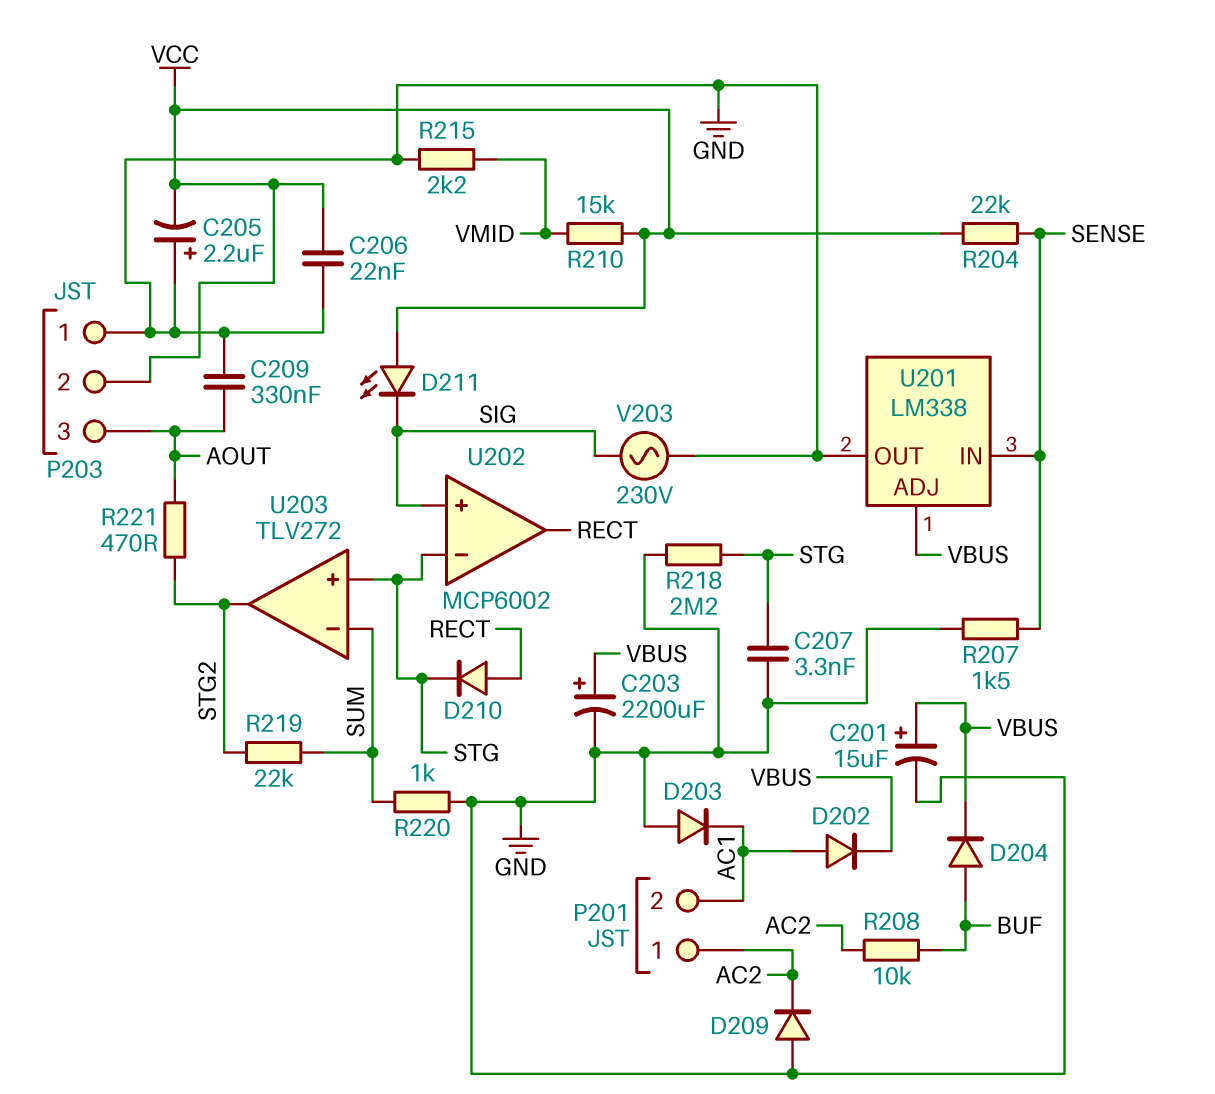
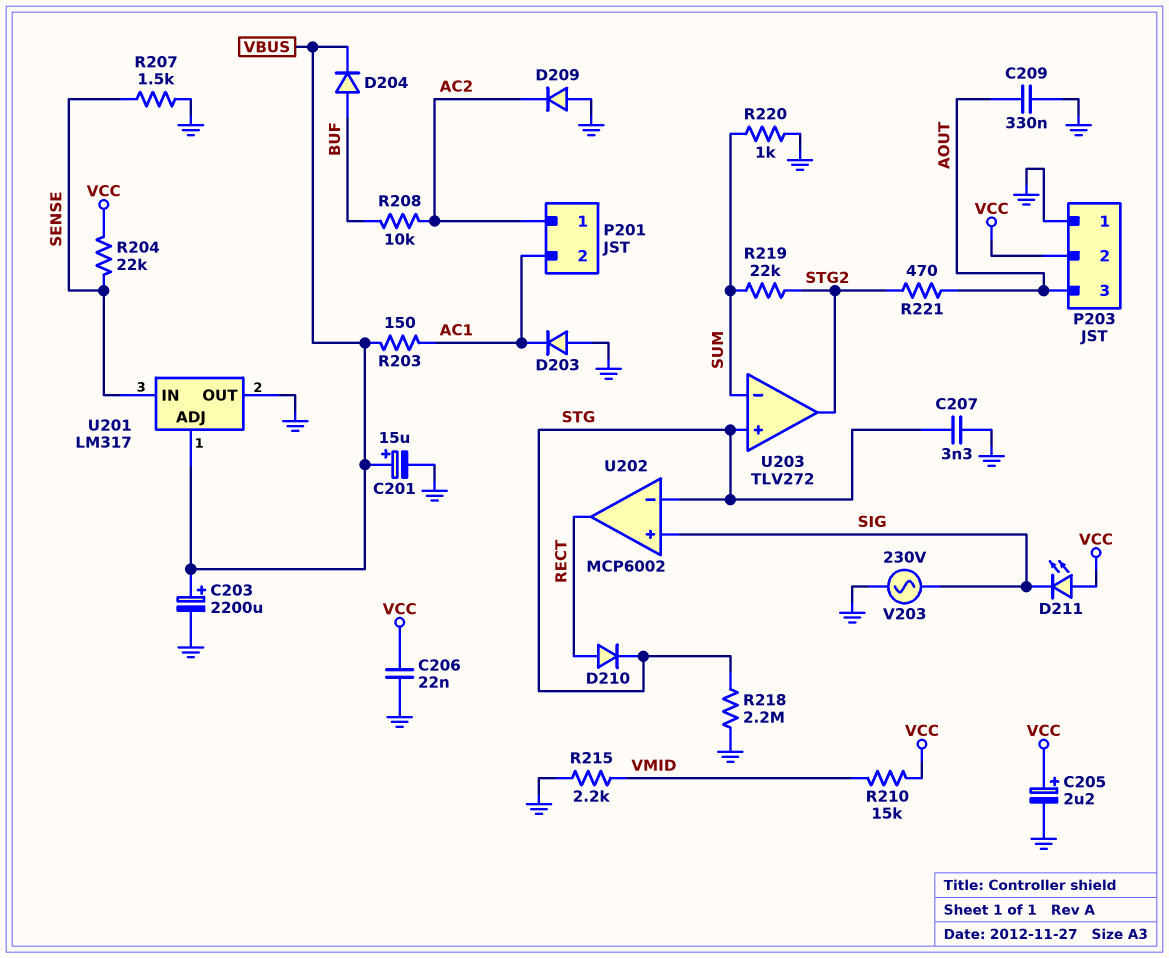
C205: 2.2uF (plus GND, minus VCC) -> 2.2uF (plus VCC, minus GND)
D202: diode (A AC1, K VBUS) -> none
R203: none -> 150 (AC1, VBUS)
U201: LM338 -> LM317

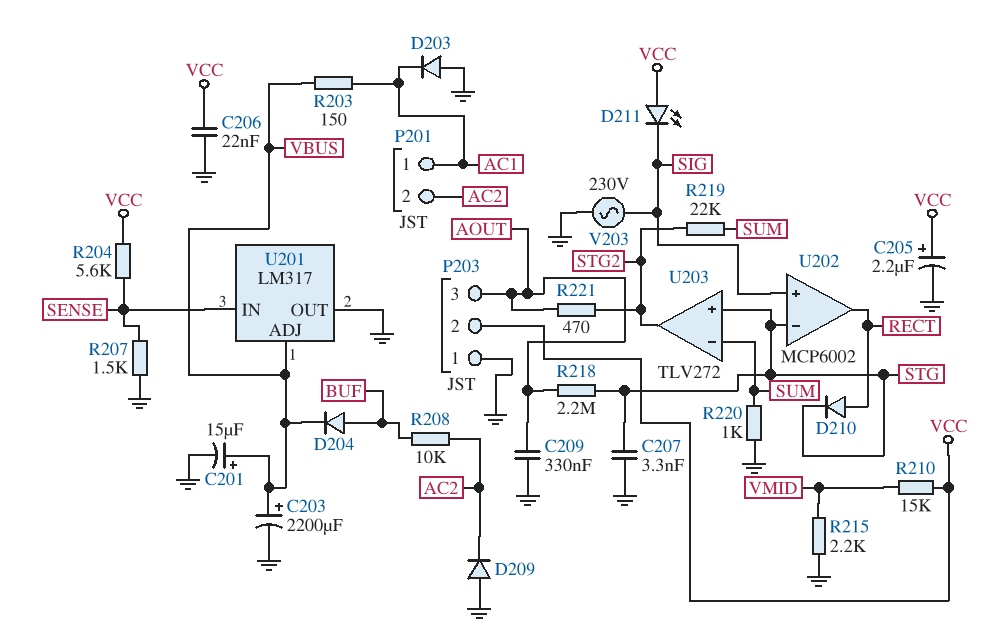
P201 pin 1: AC2 -> AC1
P201 pin 2: AC1 -> AC2
R204: 22k (SENSE, VCC) -> 5.6k (SENSE, VCC)
R218: 2.2M (GND, STG) -> 2.2M (AOUT, STG)

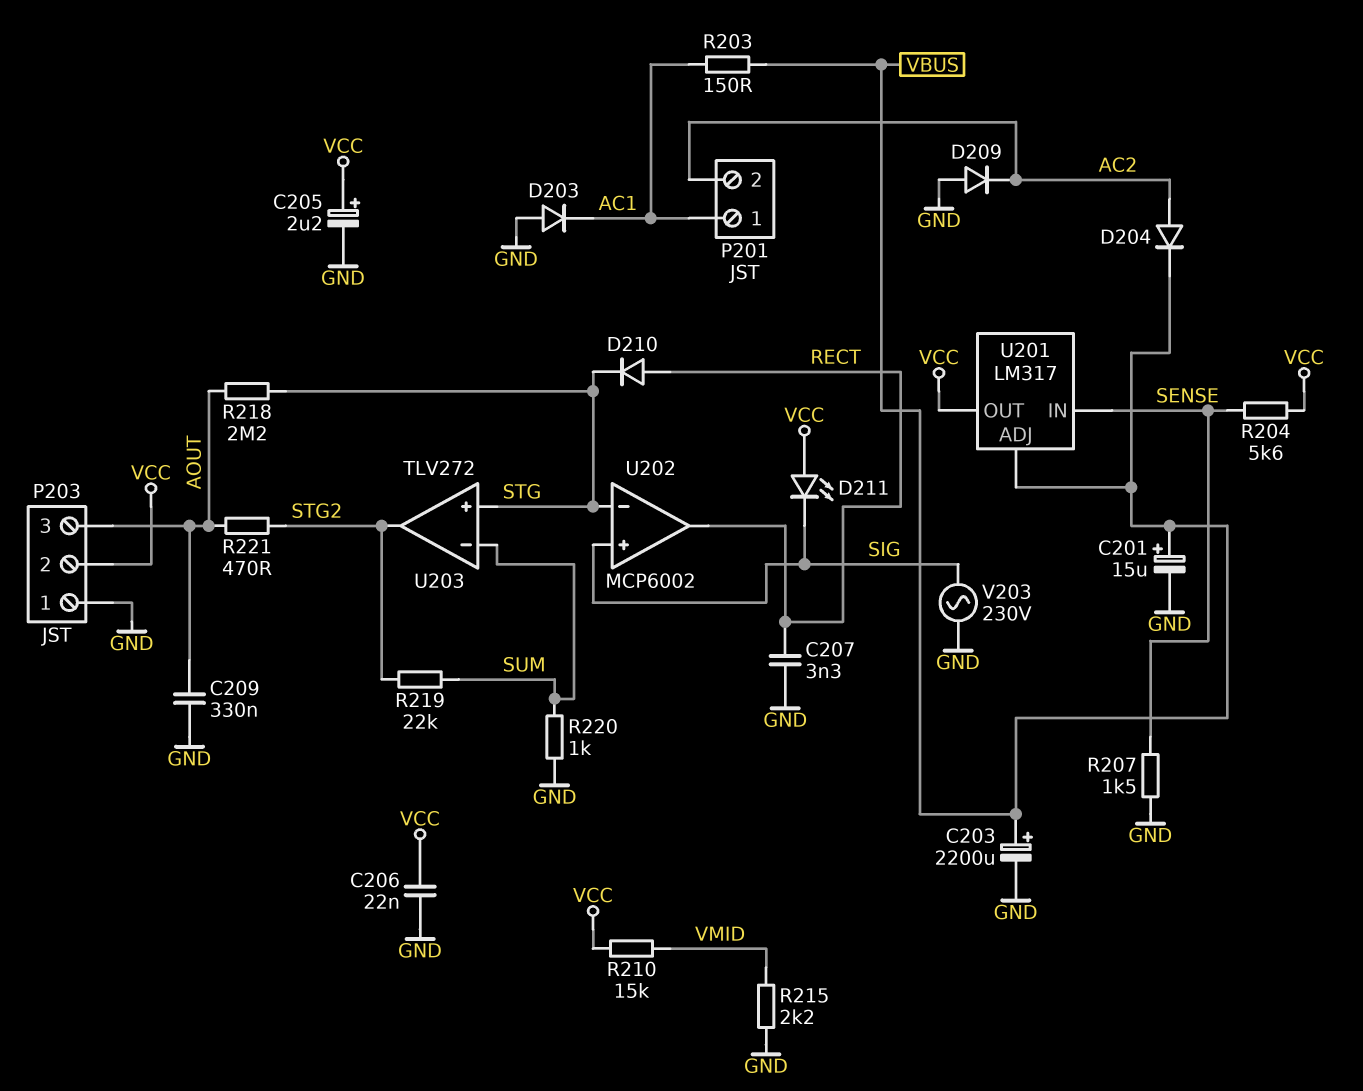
C207: 3.3nF (GND, STG) -> 3.3nF (GND, RECT)
D204: diode (A BUF, K VBUS) -> diode (A AC2, K VBUS)
R208: 10k (AC2, BUF) -> none
U201 pin OUT: GND -> VCC

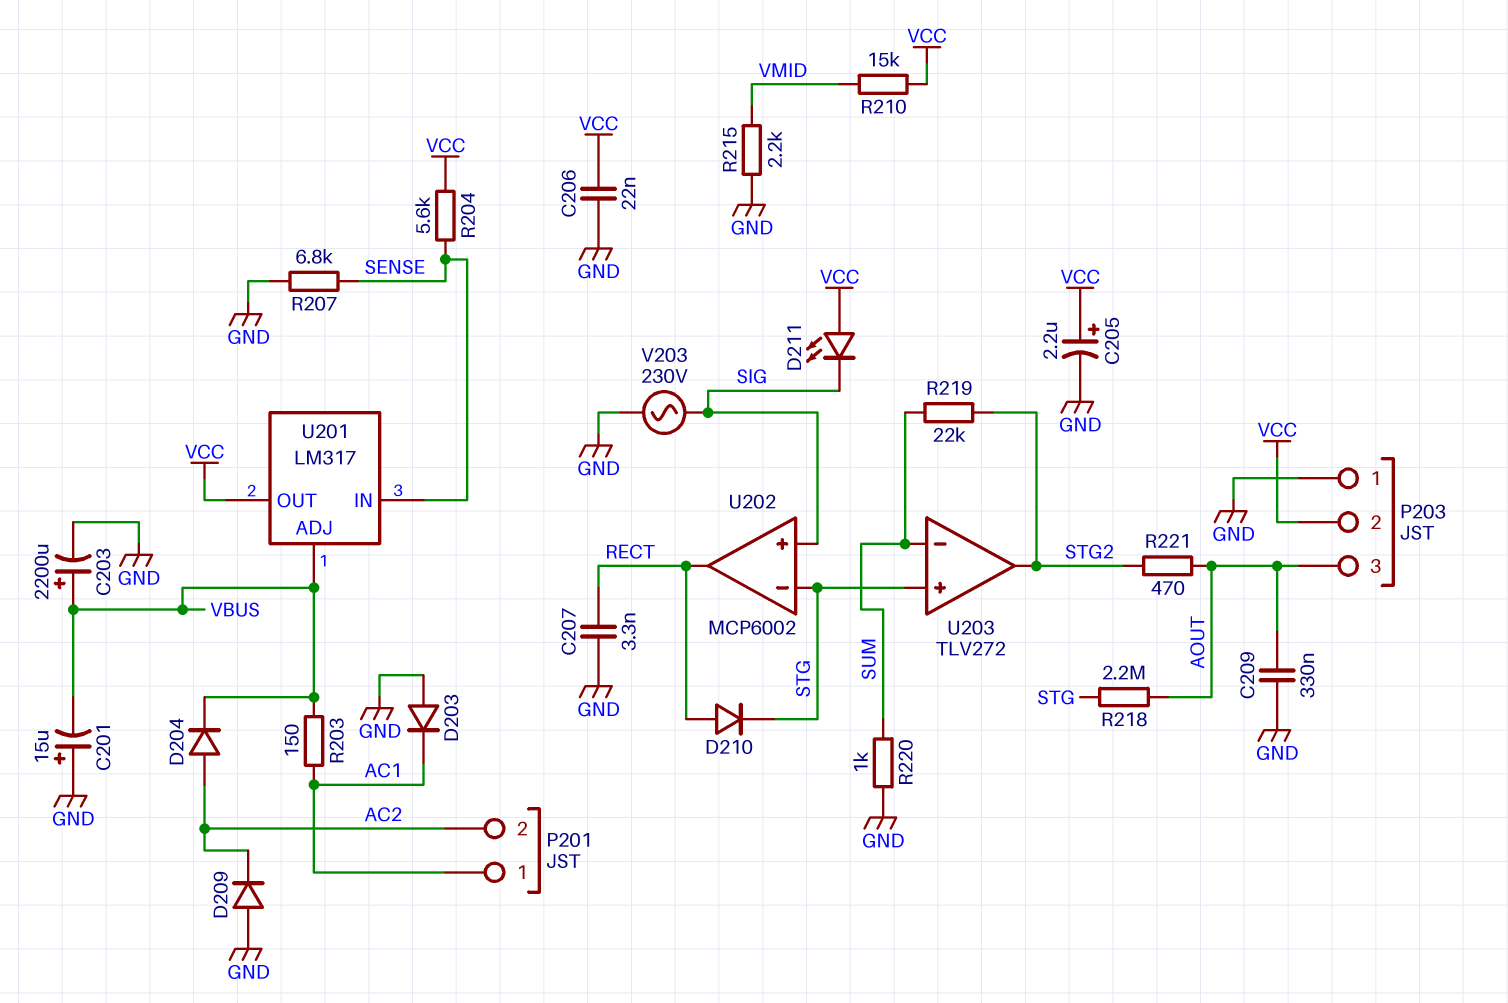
C201: 15uF (plus VBUS, minus GND) -> 15uF (plus GND, minus VBUS)
R207: 1.5k (GND, SENSE) -> 6.8k (GND, SENSE)

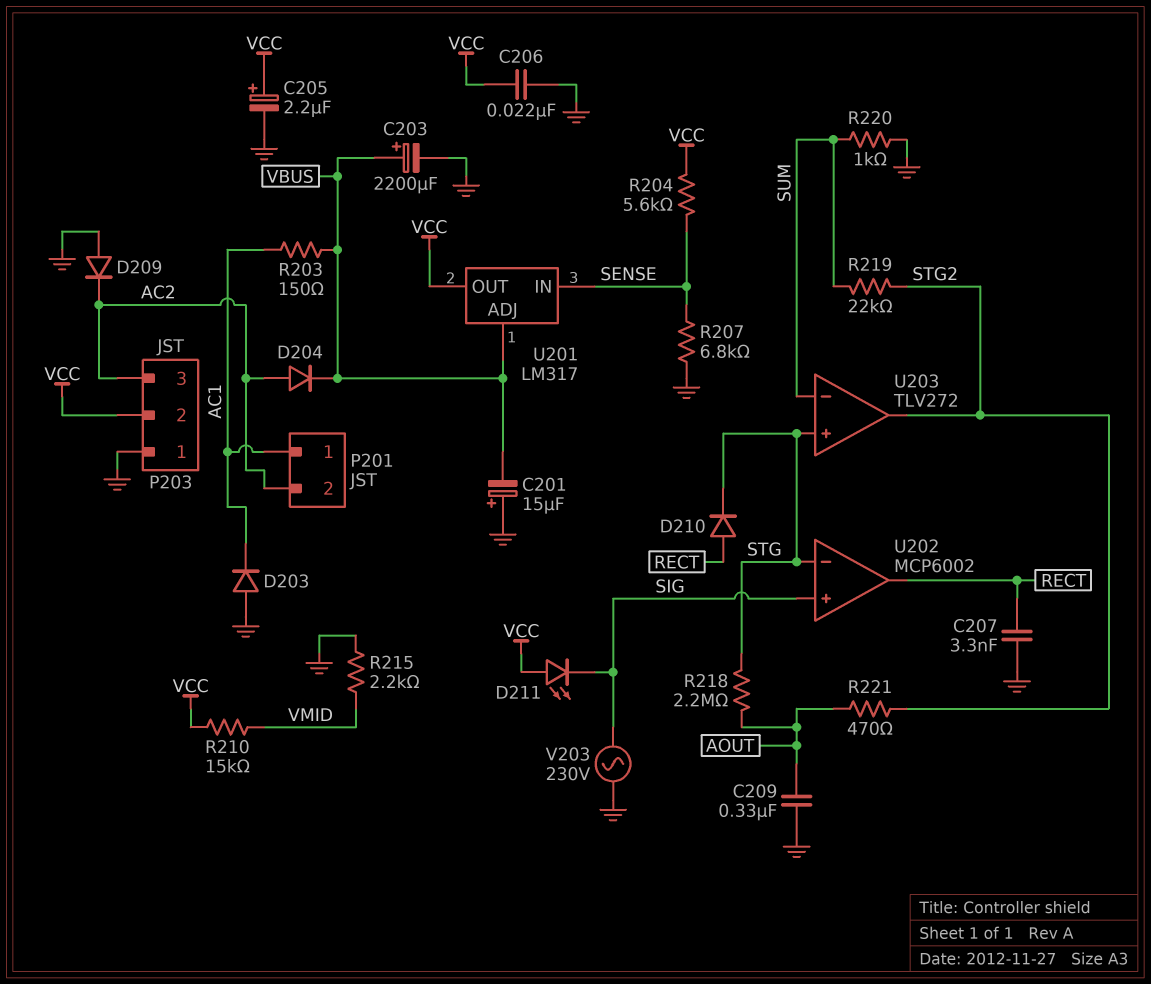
P203 pin 3: AOUT -> AC2

